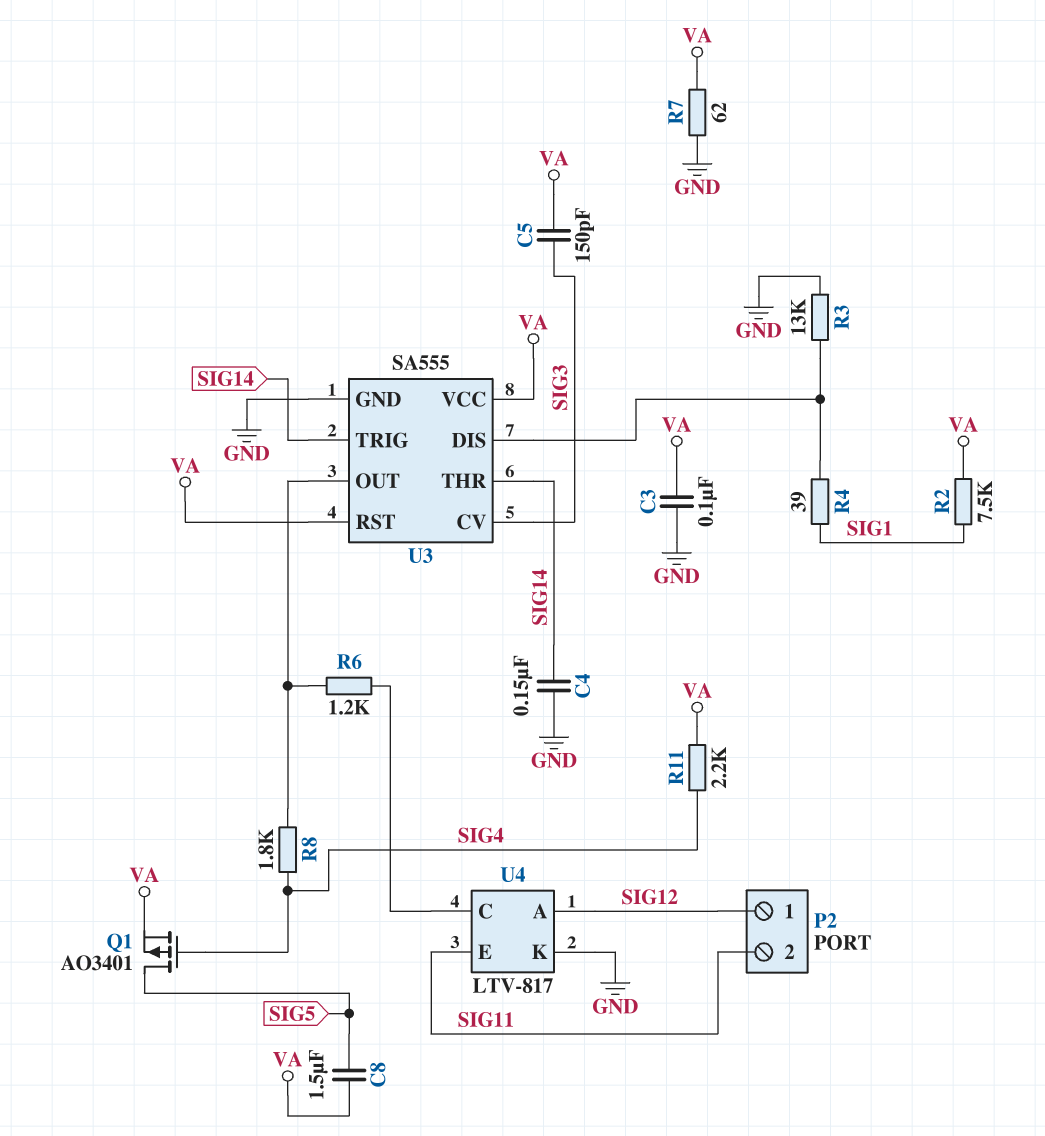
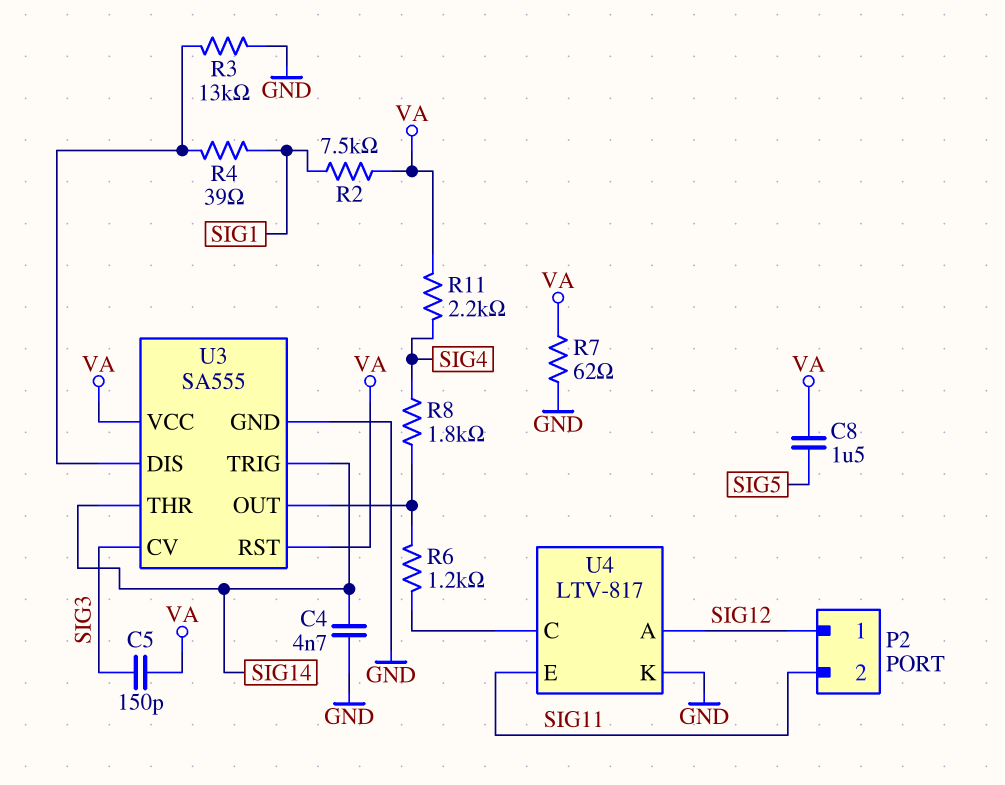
C3: 100nF (GND, VA) -> none
C4: 150nF (GND, SIG14) -> 4.7nF (GND, SIG14)
Q1: PMOS AO3401 (G SIG4, D SIG5, S VA) -> none

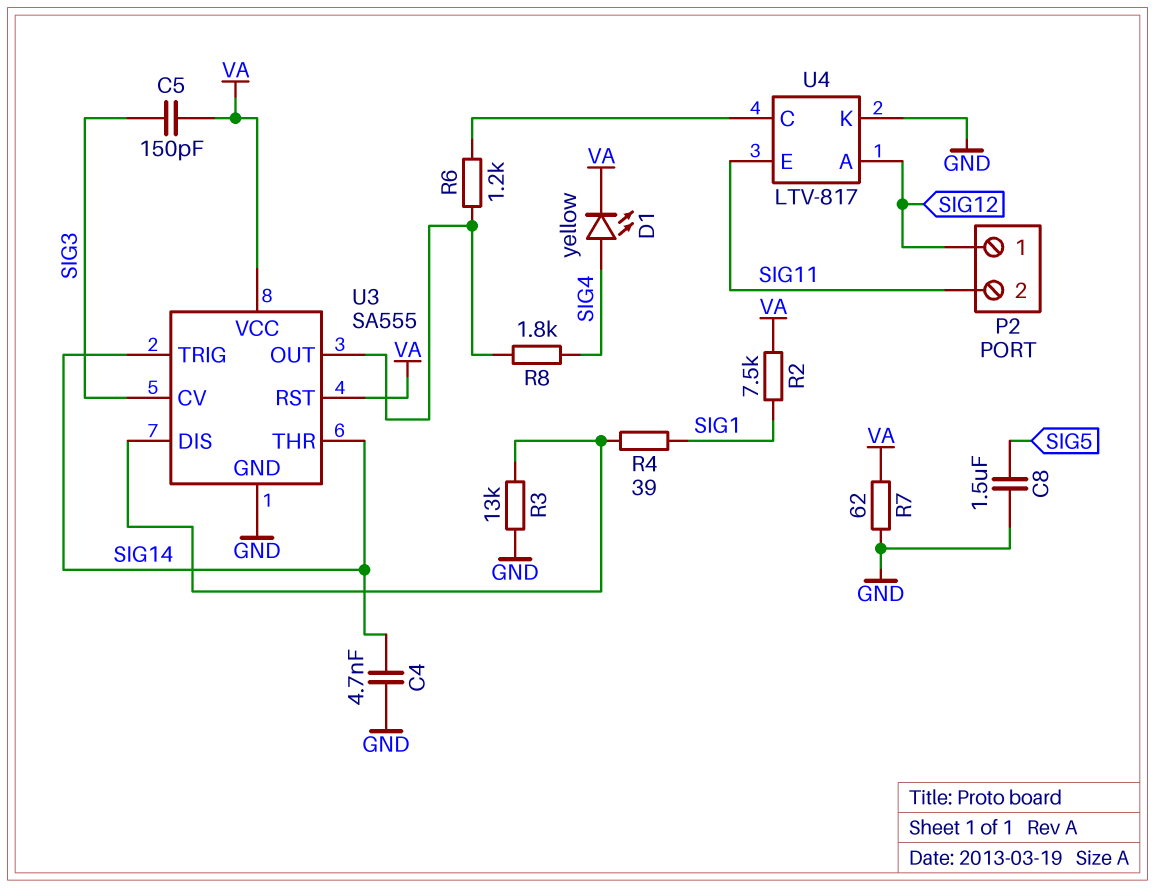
C8: 1.5uF (SIG5, VA) -> 1.5uF (GND, SIG5)
D1: none -> LED yellow (A SIG4, K VA)
R11: 2.2k (SIG4, VA) -> none

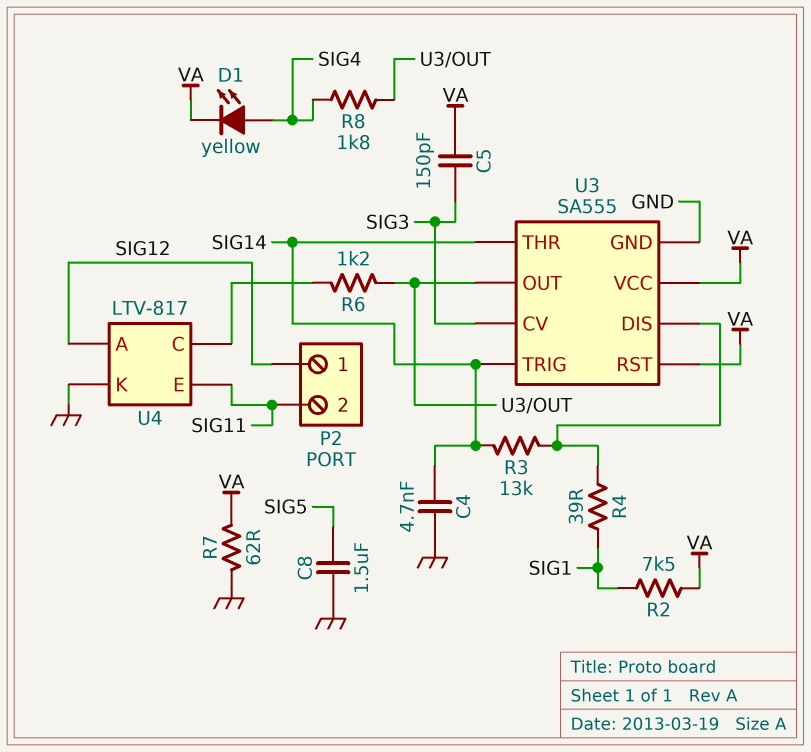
R3: 13k (GND, U3/DIS) -> 13k (SIG14, U3/DIS)

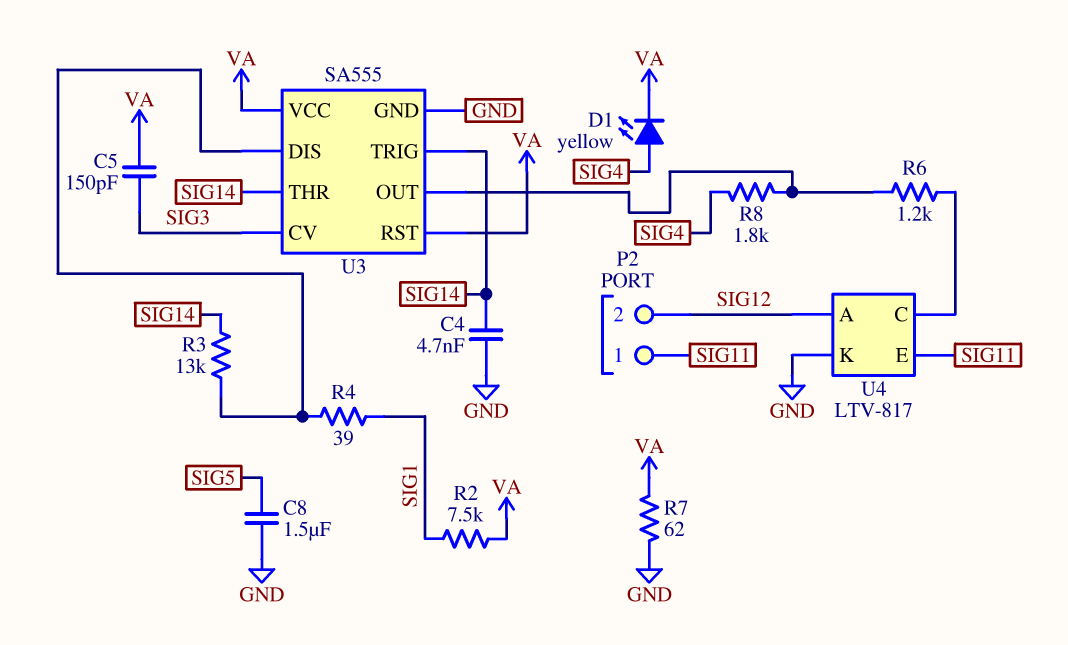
P2 pin 1: SIG12 -> SIG11
P2 pin 2: SIG11 -> SIG12

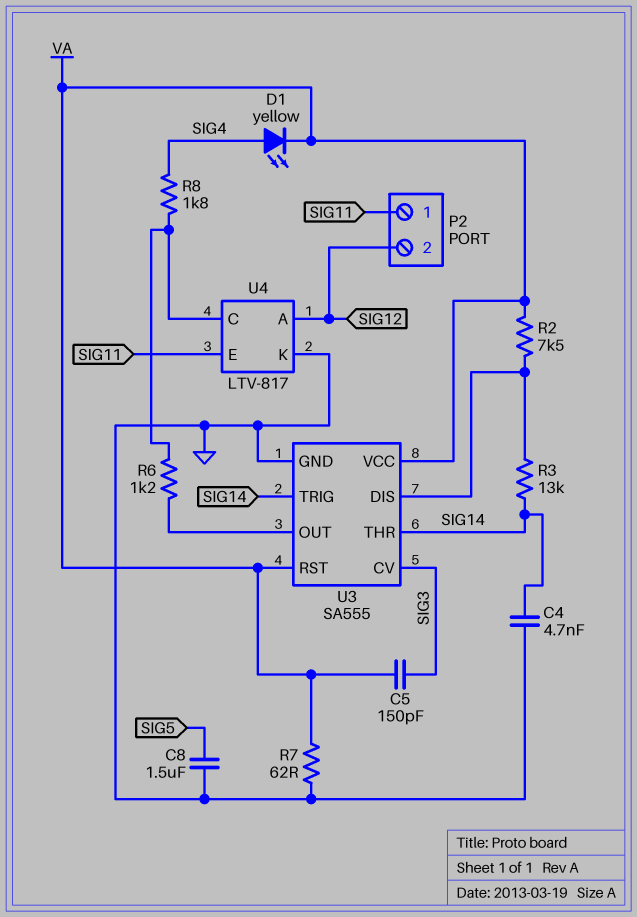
R2: 7.5k (SIG1, VA) -> 7.5k (U3/DIS, VA)
R4: 39 (SIG1, U3/DIS) -> none
R8: 1.8k (SIG4, U3/OUT) -> 1.8k (SIG4, U4/C)

